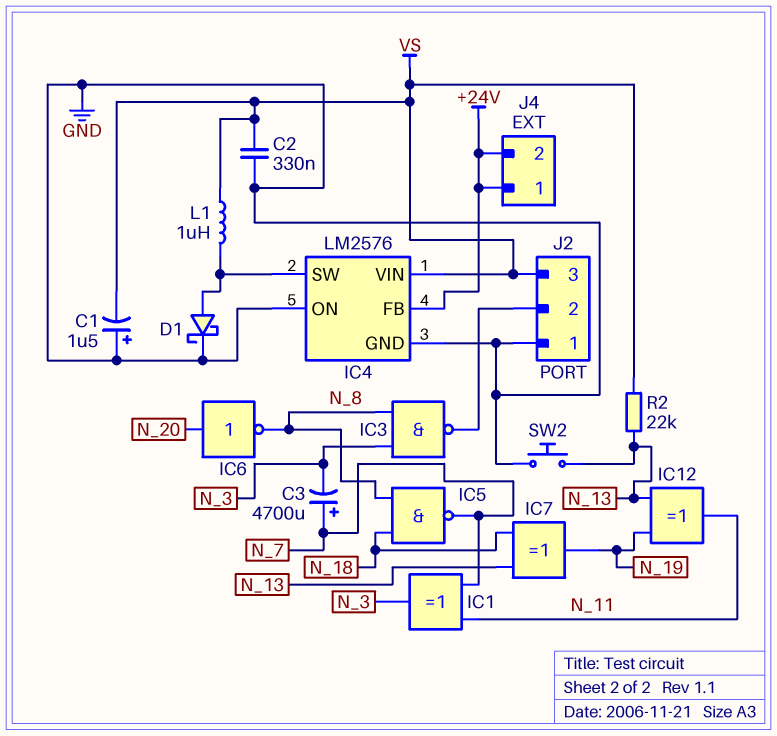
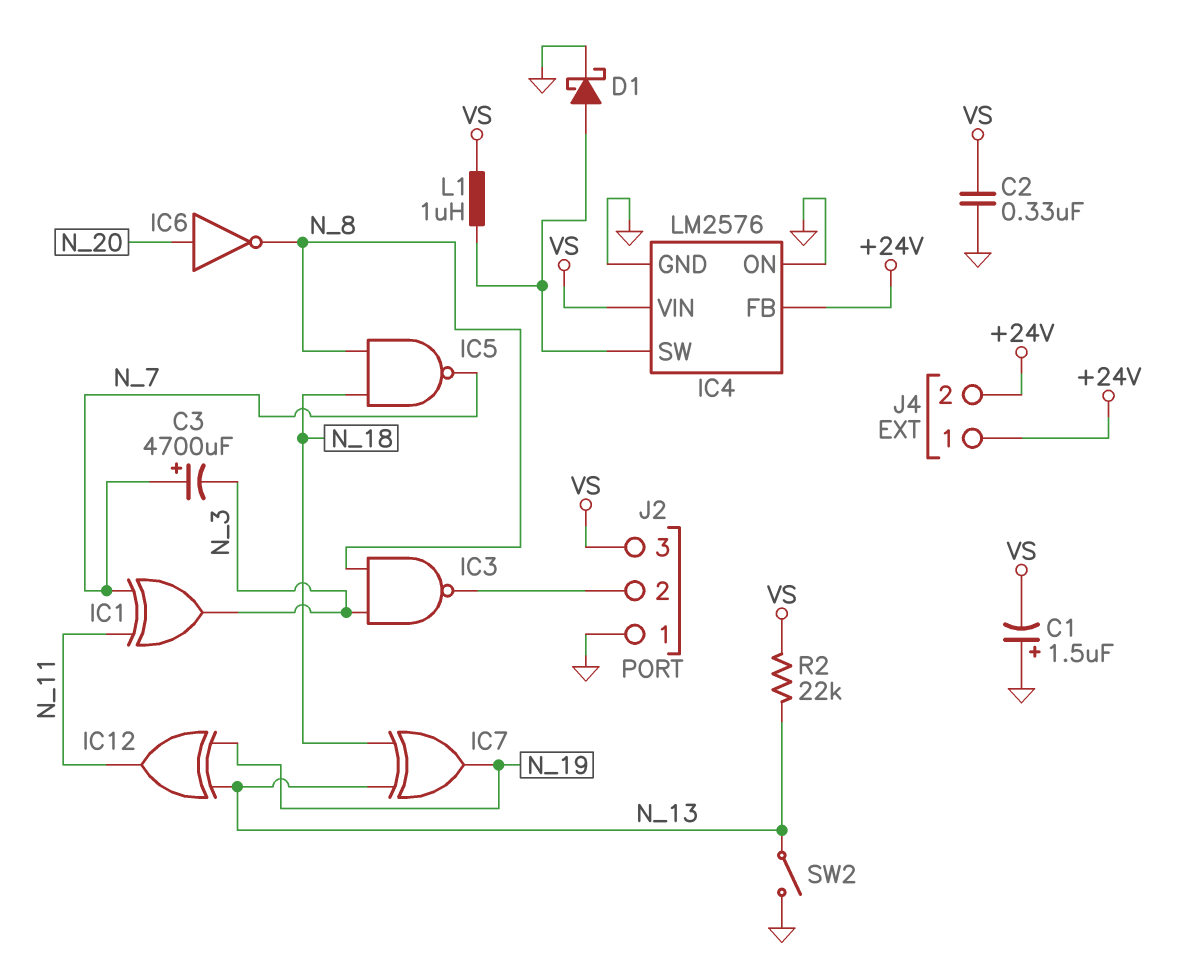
SW2: button (GND, N_13) -> switch (GND, N_13)

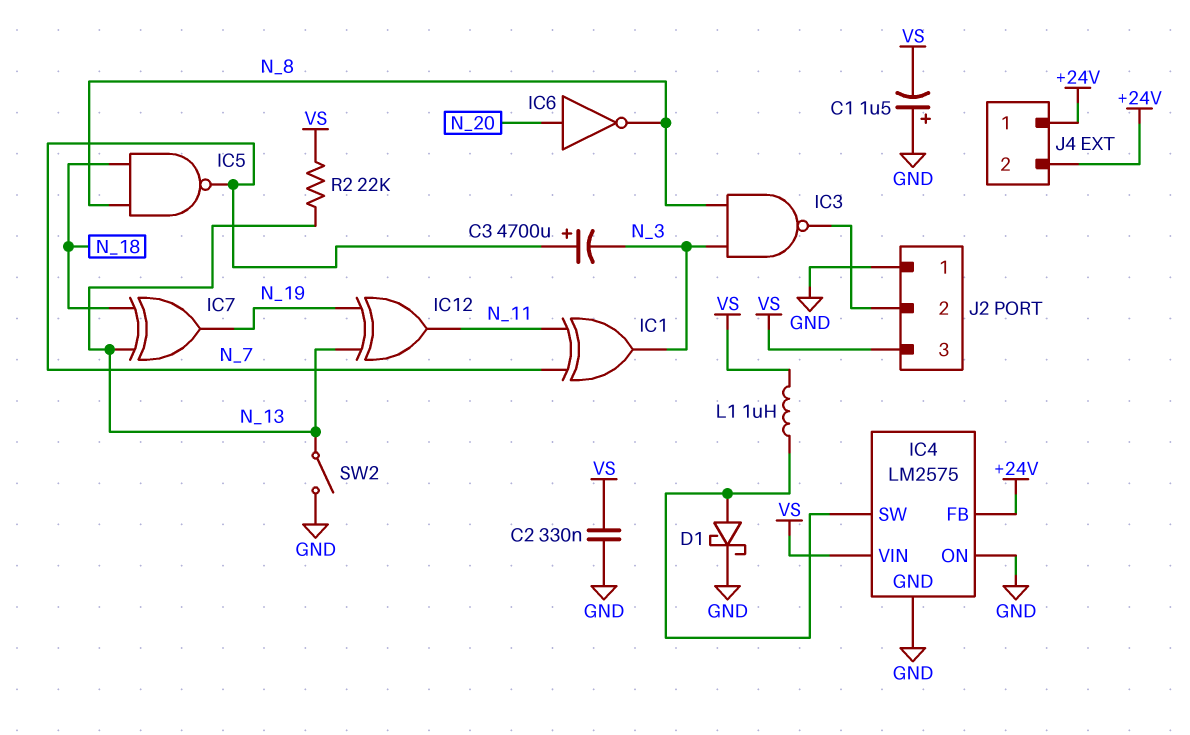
IC4: LM2576 -> LM2575

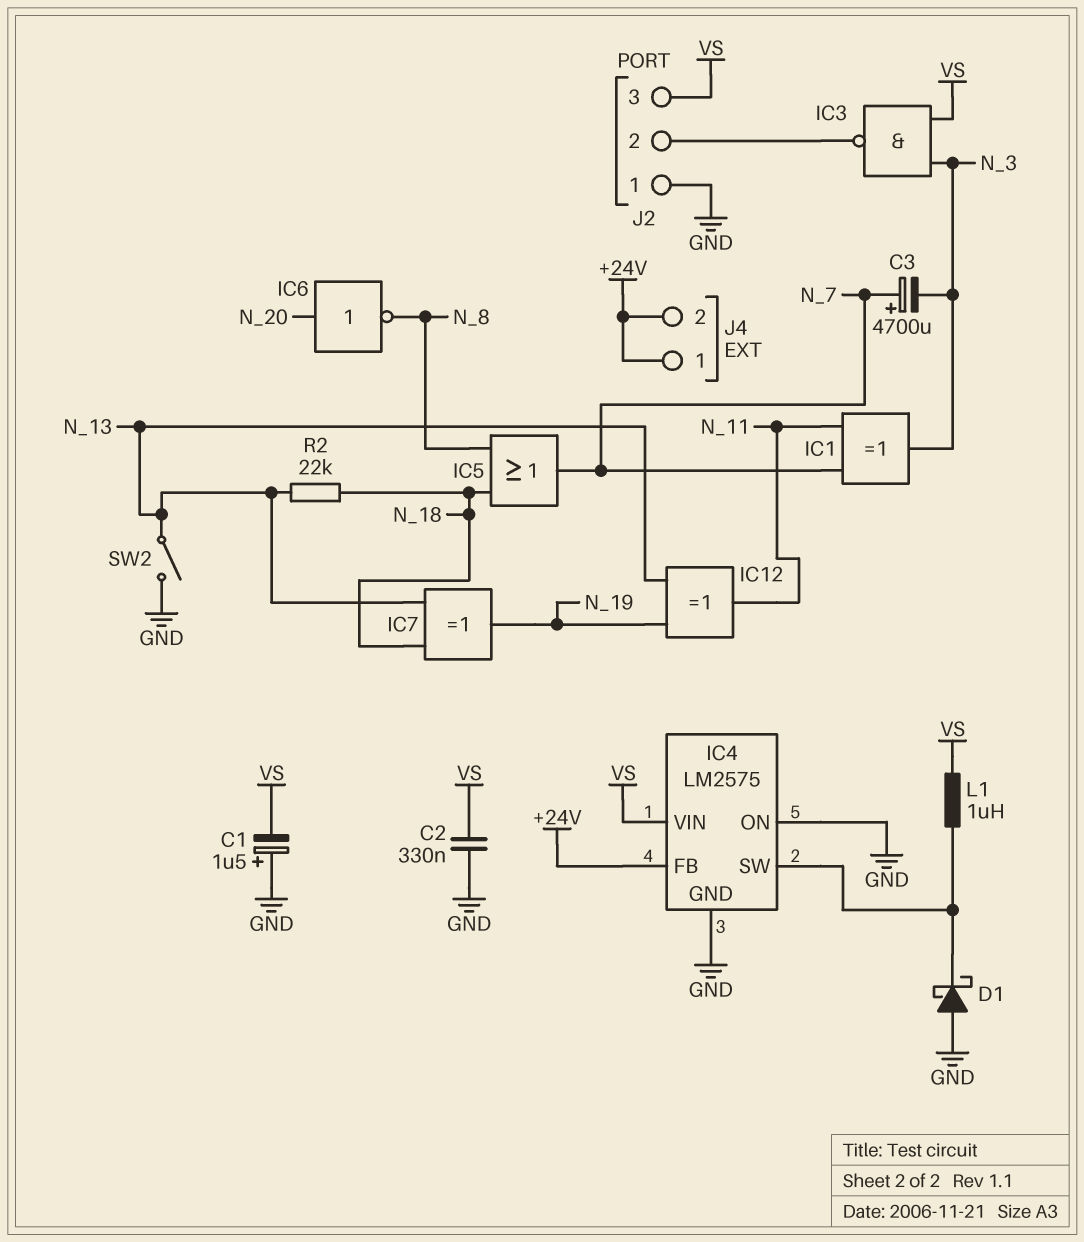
D1: schottky (A IC4/SW, K GND) -> schottky (A GND, K IC4/SW)
IC3: NAND (in N_3, in N_8, out J2/2) -> NAND (in N_3, in VS, out J2/2)
IC5: NAND (in N_8, in N_18, out N_7) -> OR (in N_8, in N_18, out N_7)
R2: 22k (N_13, VS) -> 22k (N_13, N_18)

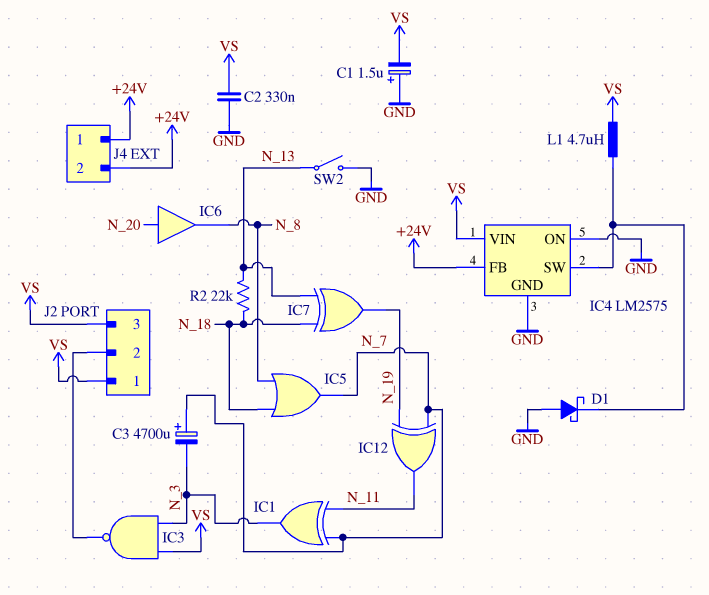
IC6: NOT (in N_20, out N_8) -> buffer (in N_20, out N_8)
IC12: XOR (in N_13, in N_19, out N_11) -> XOR (in N_7, in N_19, out N_11)
J2 pin 1: GND -> VS
L1: 1uH (IC4/SW, VS) -> 4.7uH (IC4/SW, VS)

